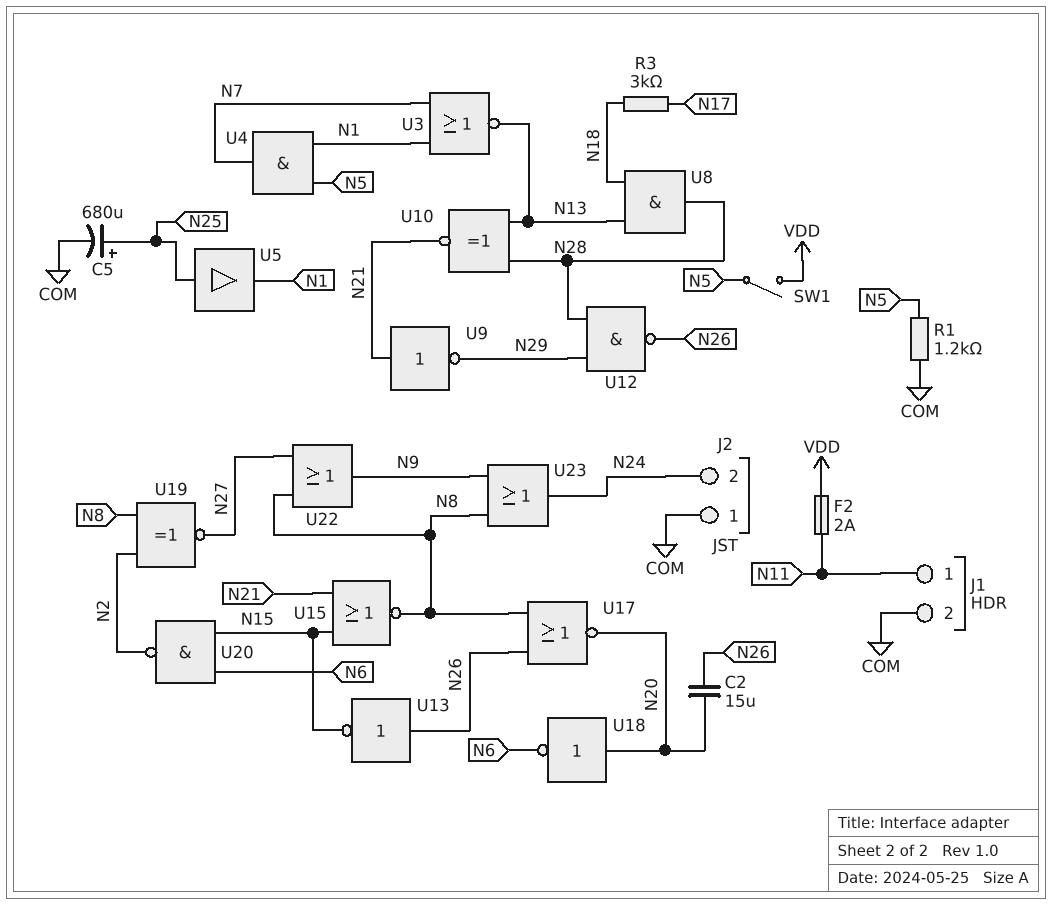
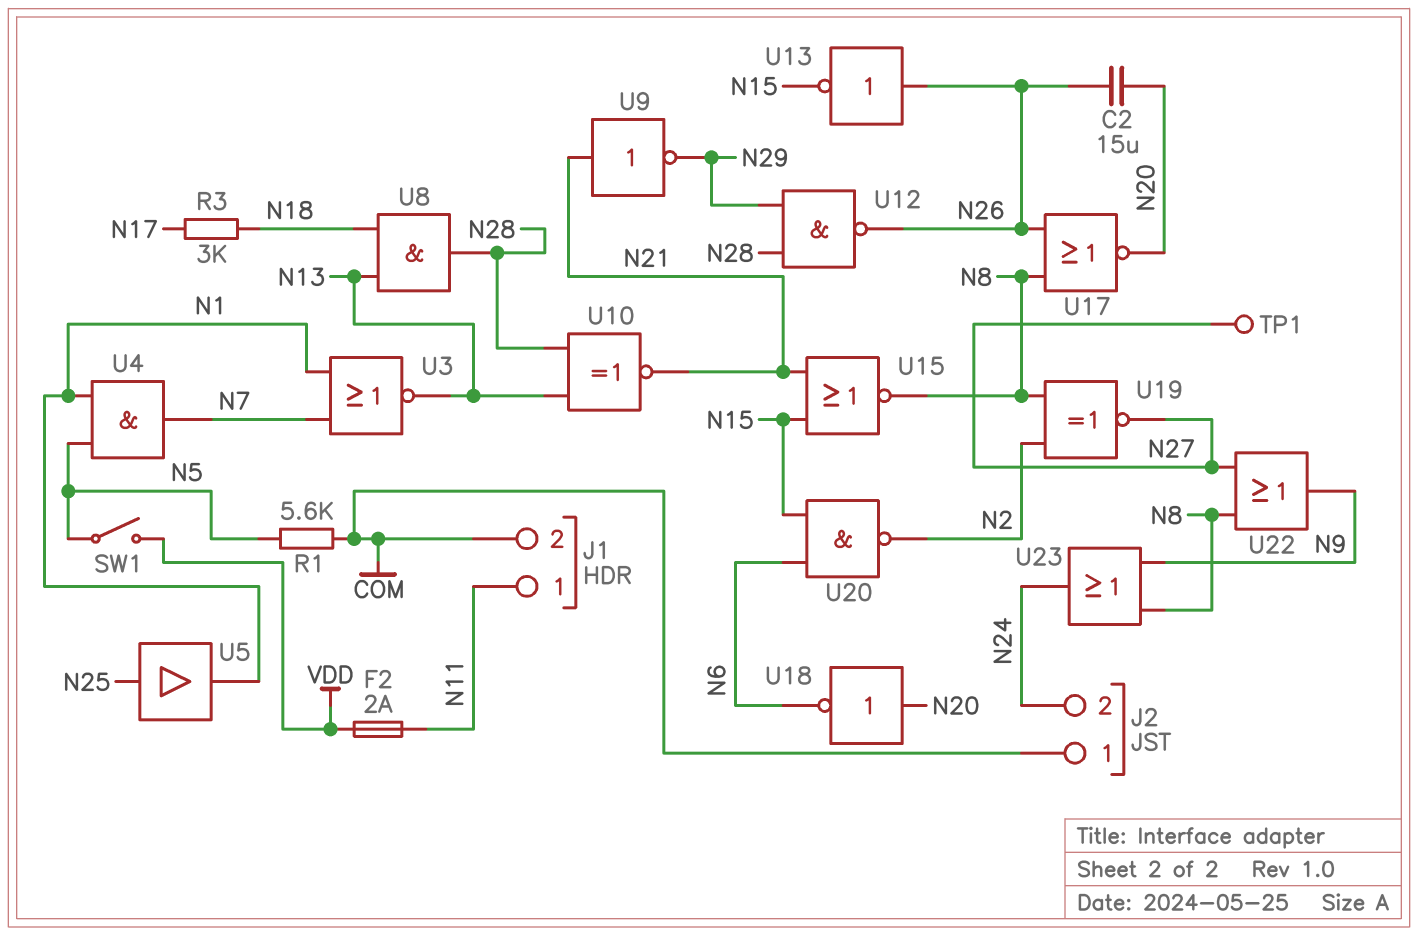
C5: 680uF (plus N25, minus COM) -> none
R1: 1.2k (COM, N5) -> 5.6k (COM, N5)
TP1: none -> test point (N27)

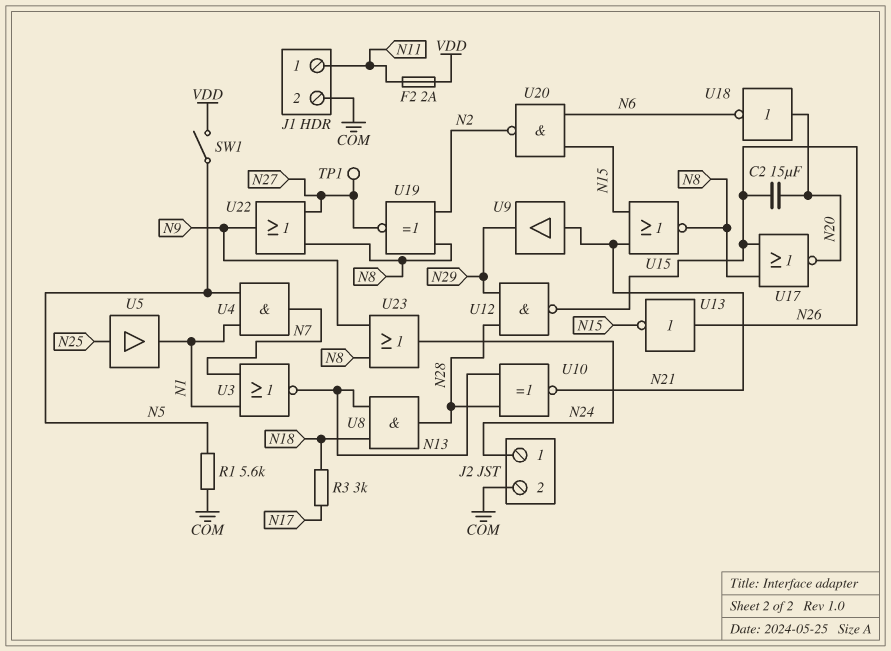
J2 pin 1: COM -> N24
J2 pin 2: N24 -> COM
U9: NOT (in N21, out N29) -> buffer (in N21, out N29)

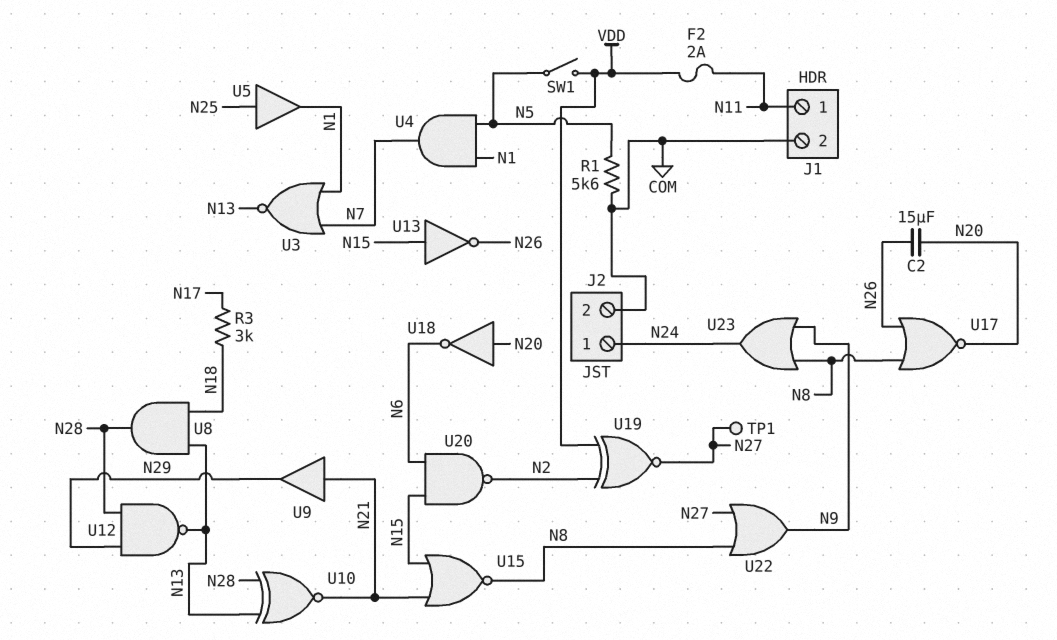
U12: NAND (in N28, in N29, out N26) -> NAND (in N28, in N29, out N13)
U13: NOT (in N26, out N15) -> NOT (in N15, out N26)
U19: XNOR (in N2, in N8, out N27) -> XNOR (in N2, in VDD, out N27)

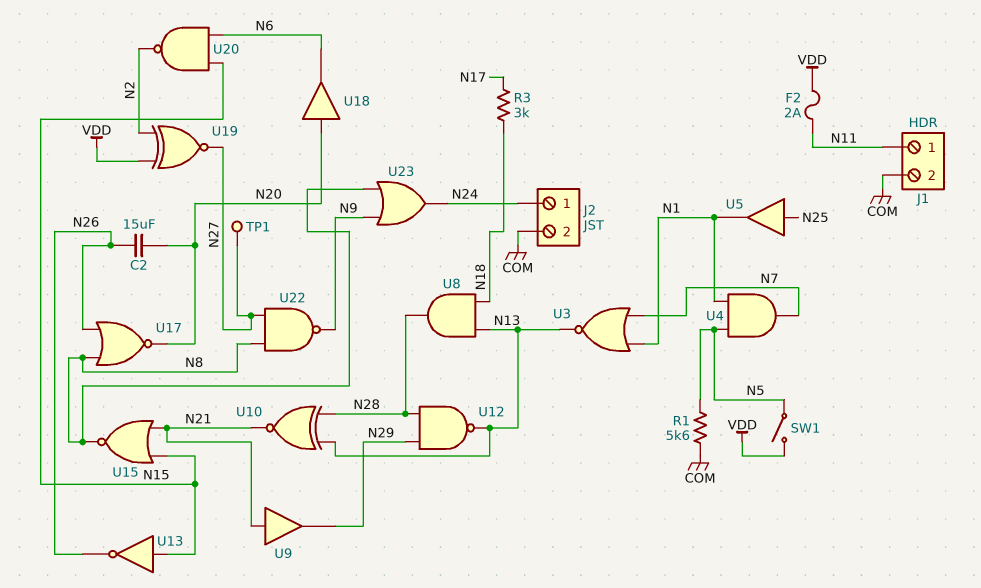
U18: NOT (in N20, out N6) -> buffer (in N20, out N6)
U22: OR (in N8, in N27, out N9) -> NAND (in N8, in N27, out N9)

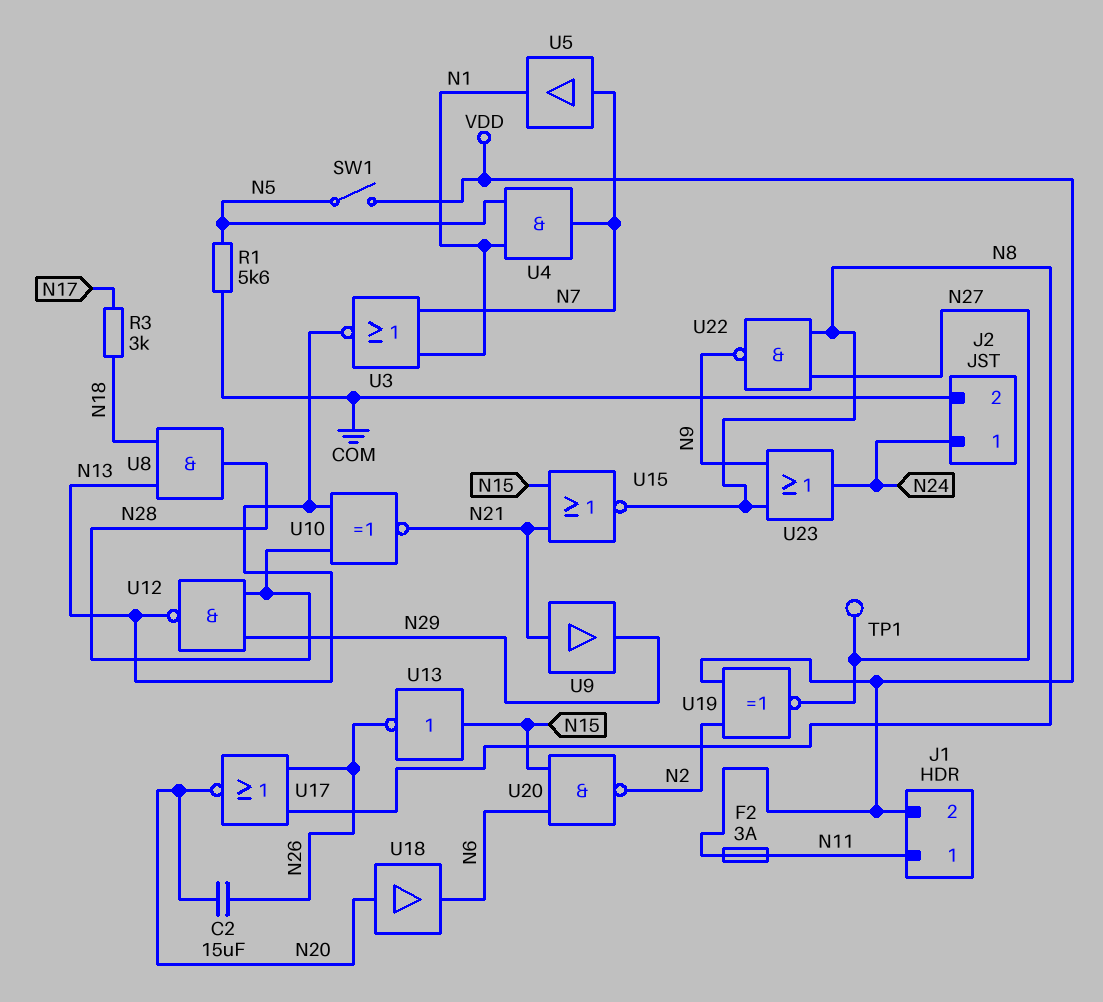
F2: 2A (N11, VDD) -> 3A (N11, VDD)
J1 pin 2: COM -> VDD
U5: buffer (in N25, out N1) -> buffer (in N7, out N1)

